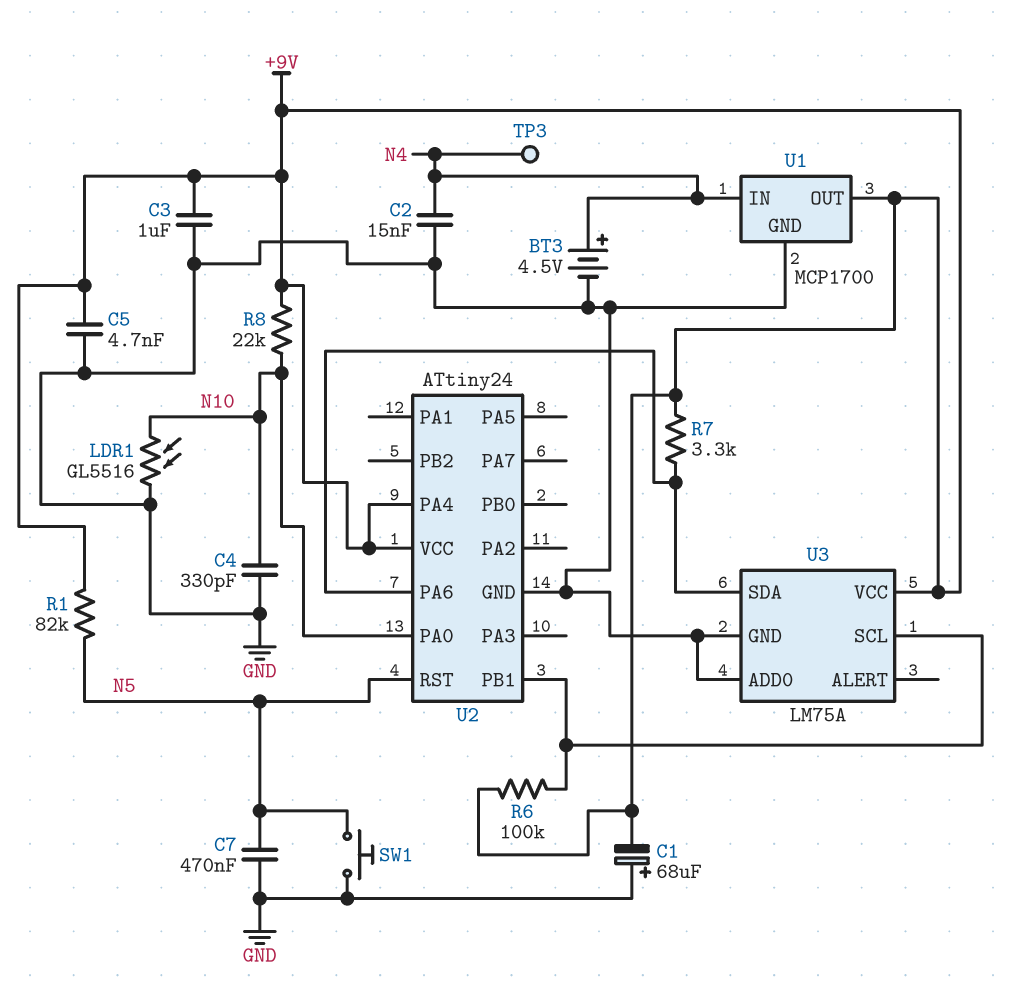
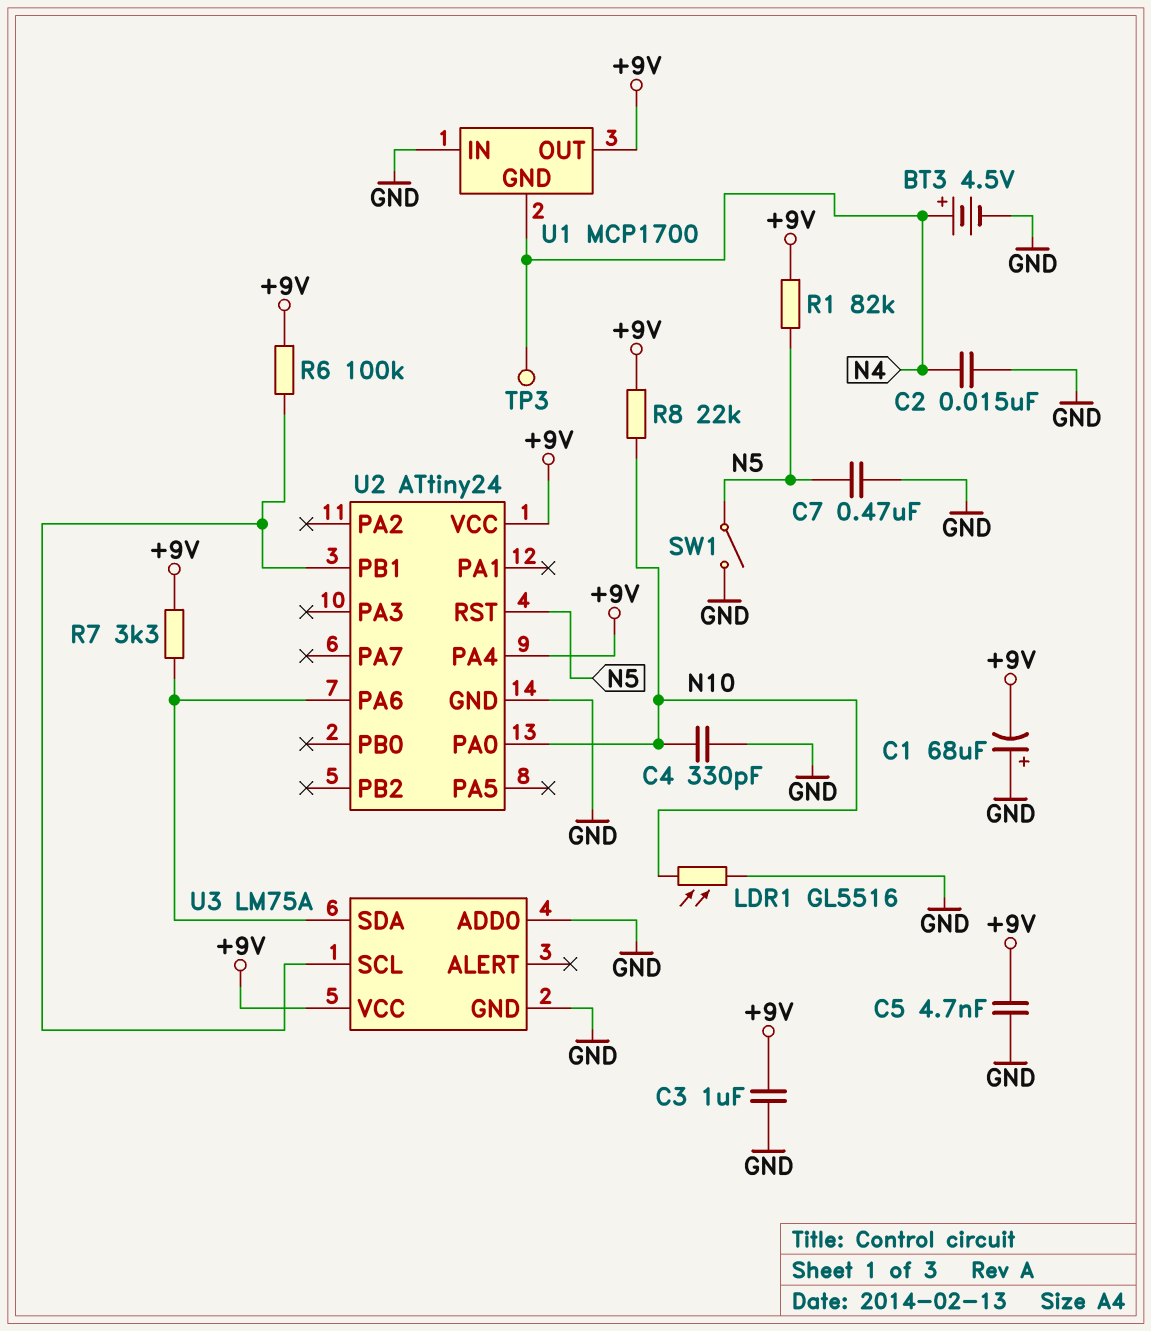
SW1: button (GND, N5) -> switch (GND, N5)
U1 pin GND: GND -> N4
U1 pin IN: N4 -> GND

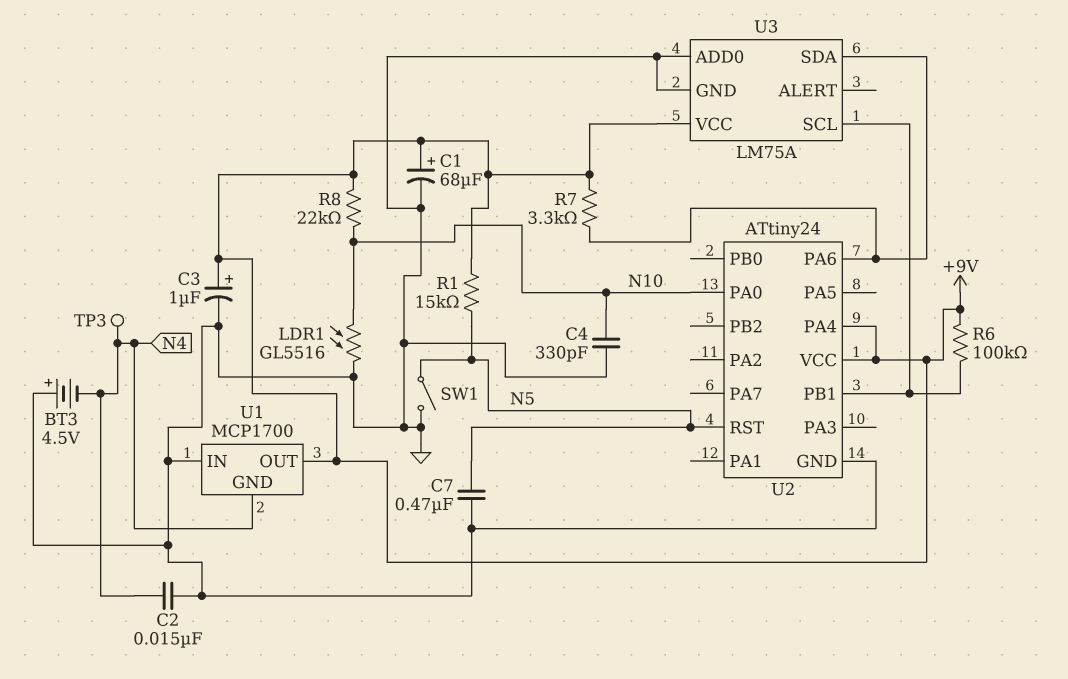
BT3: 4.5V (plus N4, minus GND) -> 4.5V (plus GND, minus N4)
C1: 68uF (plus GND, minus +9V) -> 68uF (plus +9V, minus GND)
C3: 1uF (+9V, GND) -> 1uF (plus +9V, minus GND)
C5: 4.7nF (+9V, GND) -> none
R1: 82k (+9V, N5) -> 15k (+9V, N5)

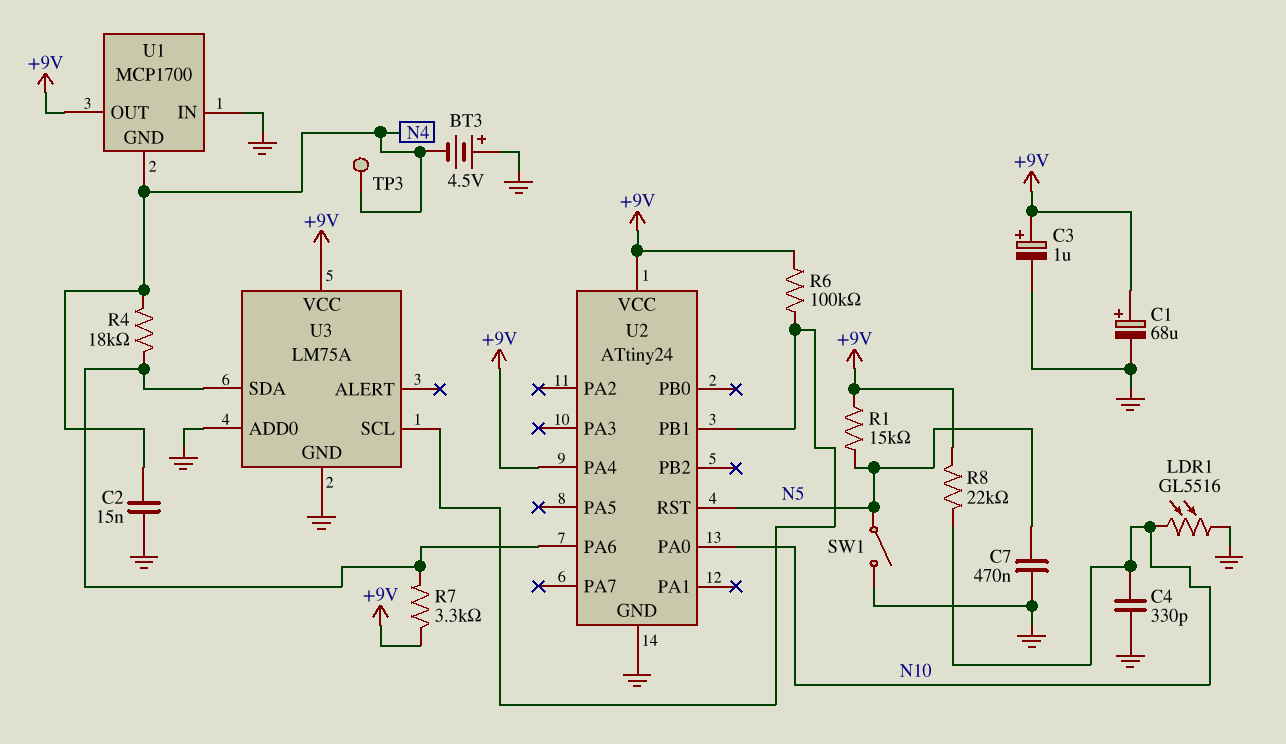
R4: none -> 18k (N4, U2/PA6)

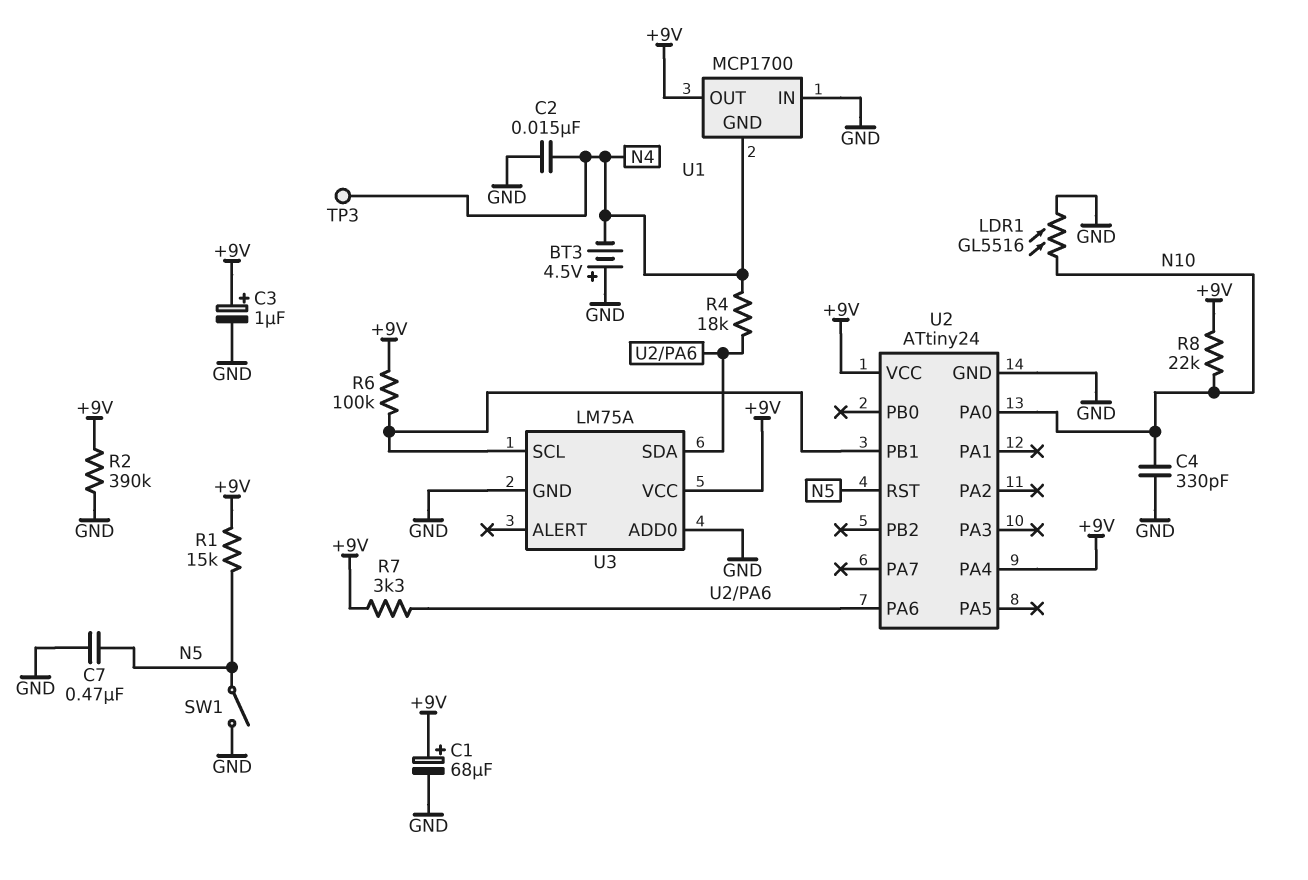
R2: none -> 390k (+9V, GND)

